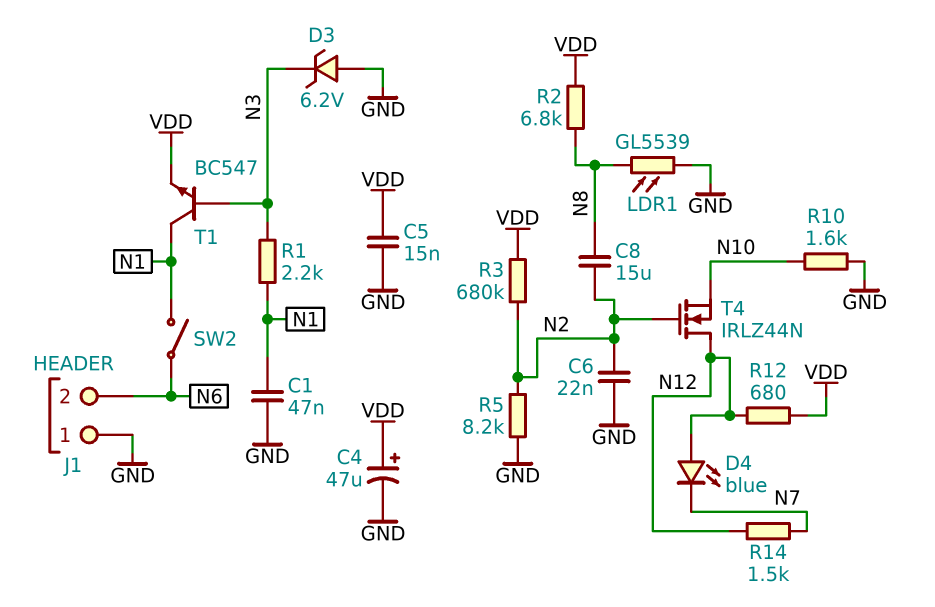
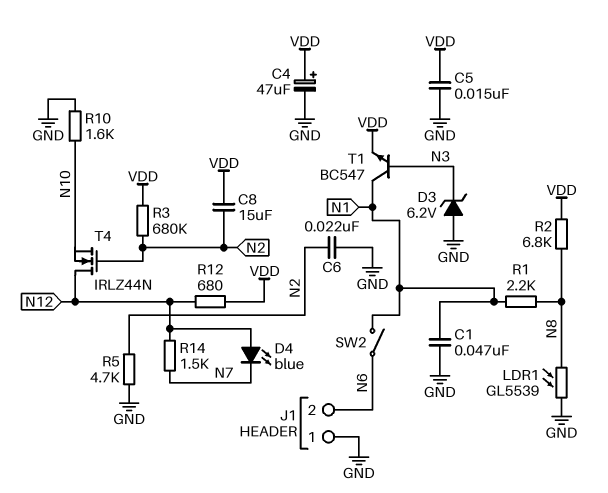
C8: 15uF (N2, N8) -> 15uF (N2, VDD)
R1: 2.2k (N1, N3) -> 2.2k (N1, N8)
R5: 8.2k (GND, N2) -> 4.7k (GND, N2)

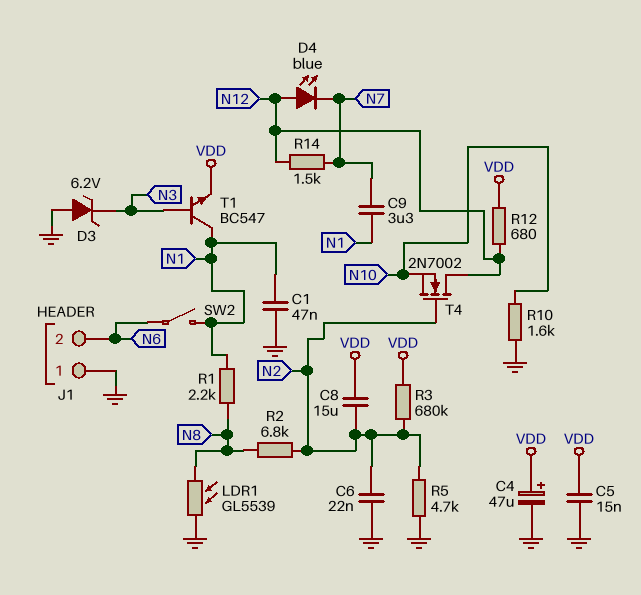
C9: none -> 3.3uF (N1, N7)
R2: 6.8k (N8, VDD) -> 6.8k (N2, N8)
T4: NMOS IRLZ44N (G N2, D N12, S N10) -> NMOS 2N7002 (G N2, D N12, S N10)

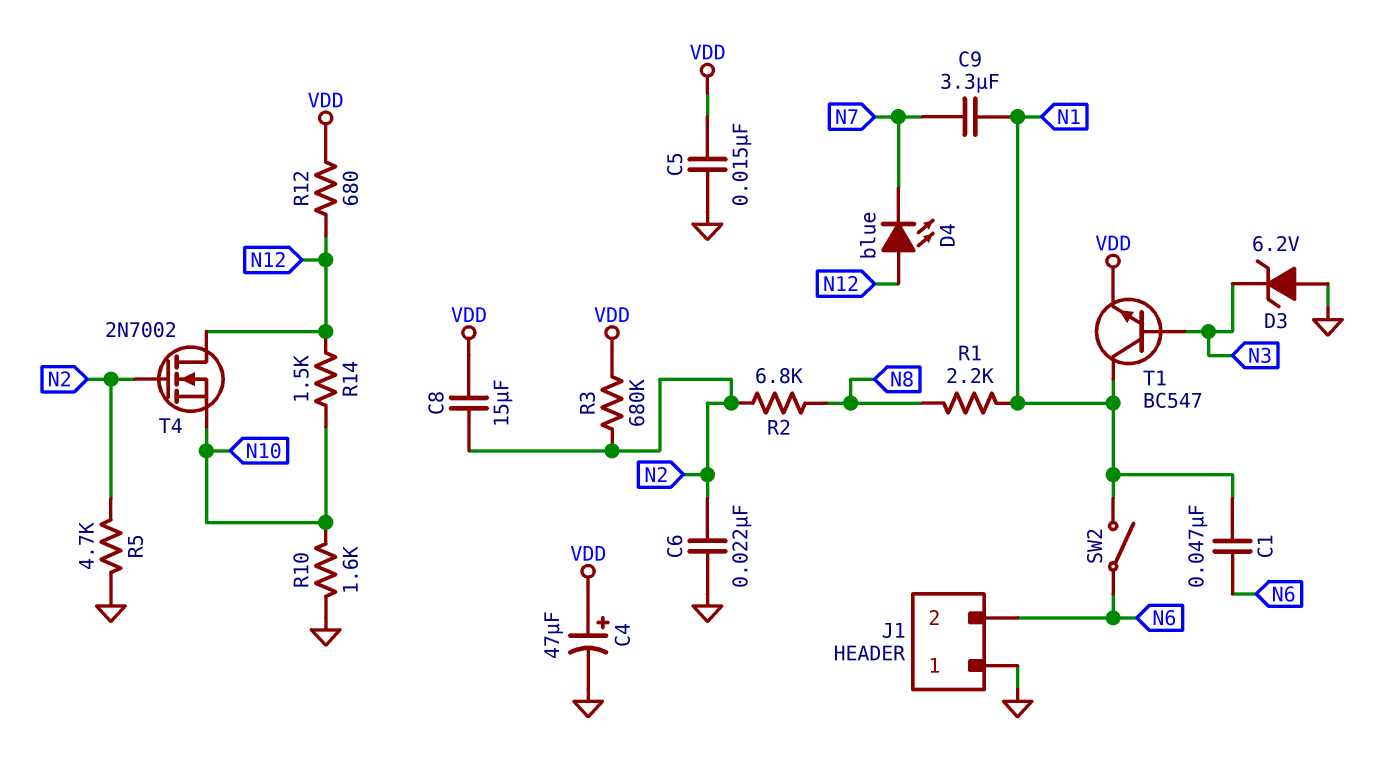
C1: 47nF (GND, N1) -> 47nF (N1, N6)
LDR1: GL5539 (GND, N8) -> none
R14: 1.5k (N7, N12) -> 1.5k (N10, N12)

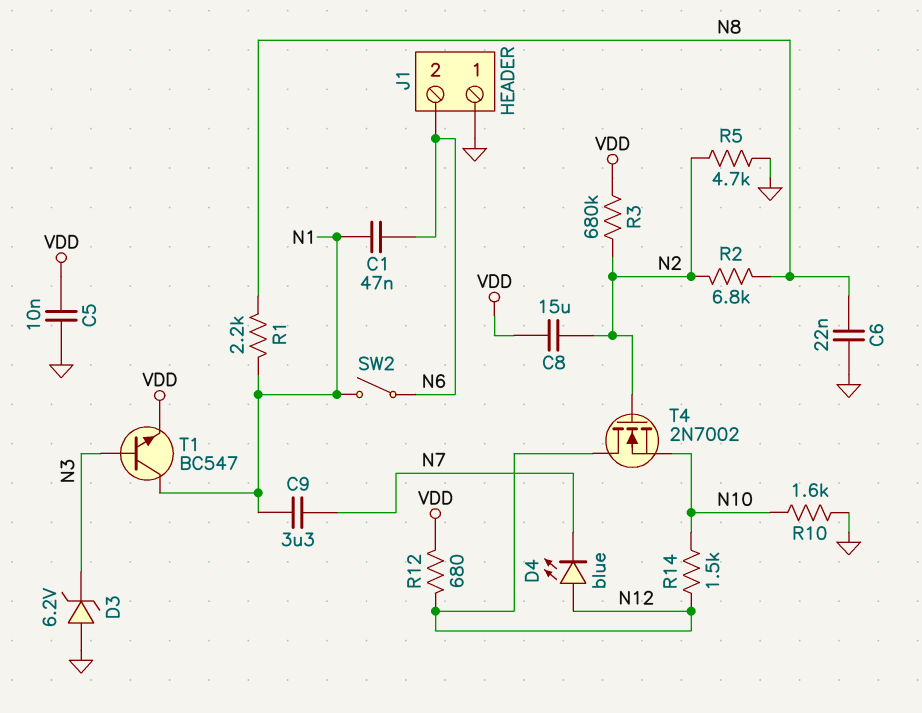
C4: 47uF (plus VDD, minus GND) -> none
C5: 15nF (GND, VDD) -> 10nF (GND, VDD)
C6: 22nF (GND, N2) -> 22nF (GND, N8)

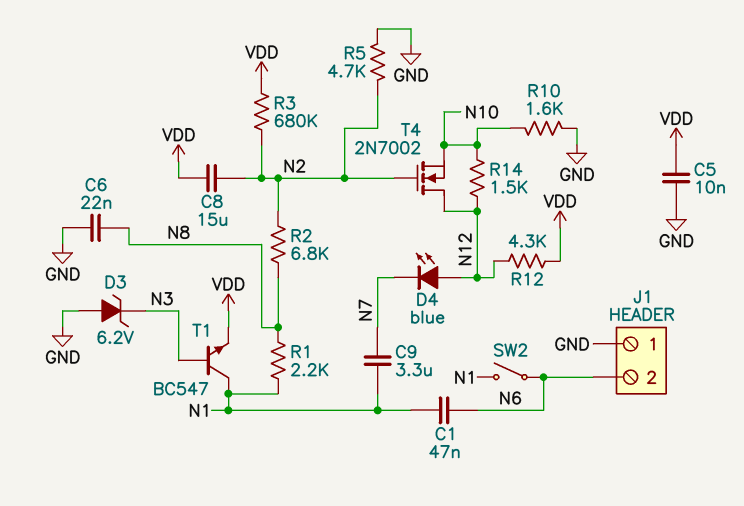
R12: 680 (N12, VDD) -> 4.3k (N12, VDD)

